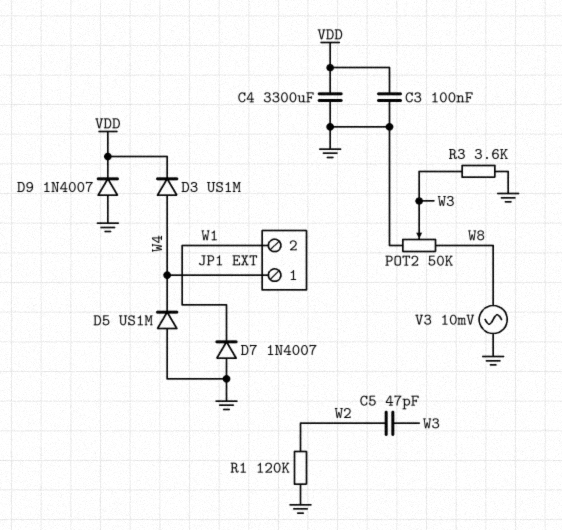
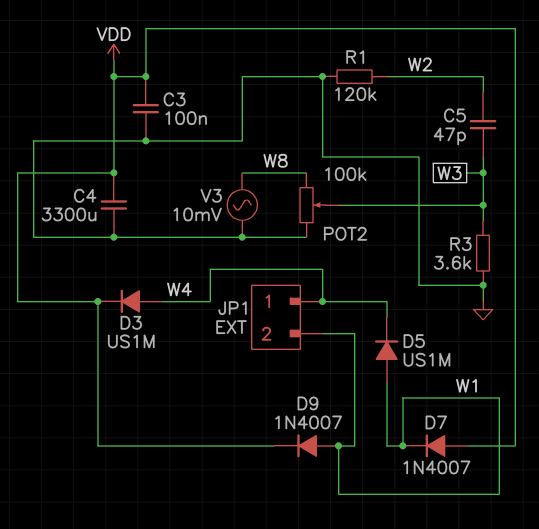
D5: diode US1M (A GND, K W4) -> diode US1M (A W1, K W4)
D7: diode 1N4007 (A GND, K W1) -> diode 1N4007 (A VDD, K W1)
D9: diode 1N4007 (A GND, K VDD) -> diode 1N4007 (A W1, K VDD)
POT2: 50k (GND, W8, wiper W3) -> 100k (GND, W8, wiper W3)

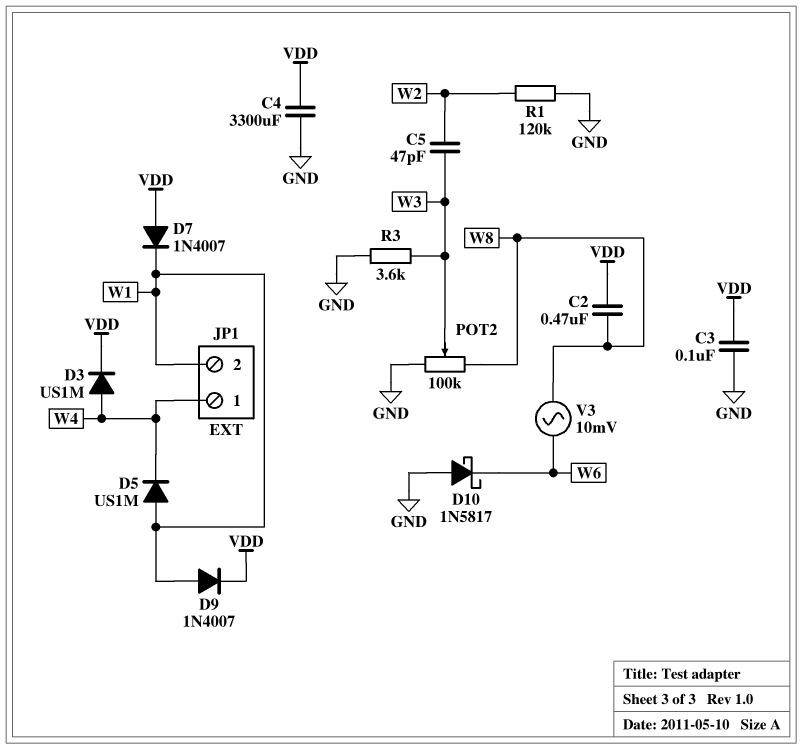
C2: none -> 470nF (VDD, W8)
D10: none -> schottky 1N5817 (A GND, K W6)
V3: AC 10mV (GND, W8) -> AC 10mV (W6, W8)

